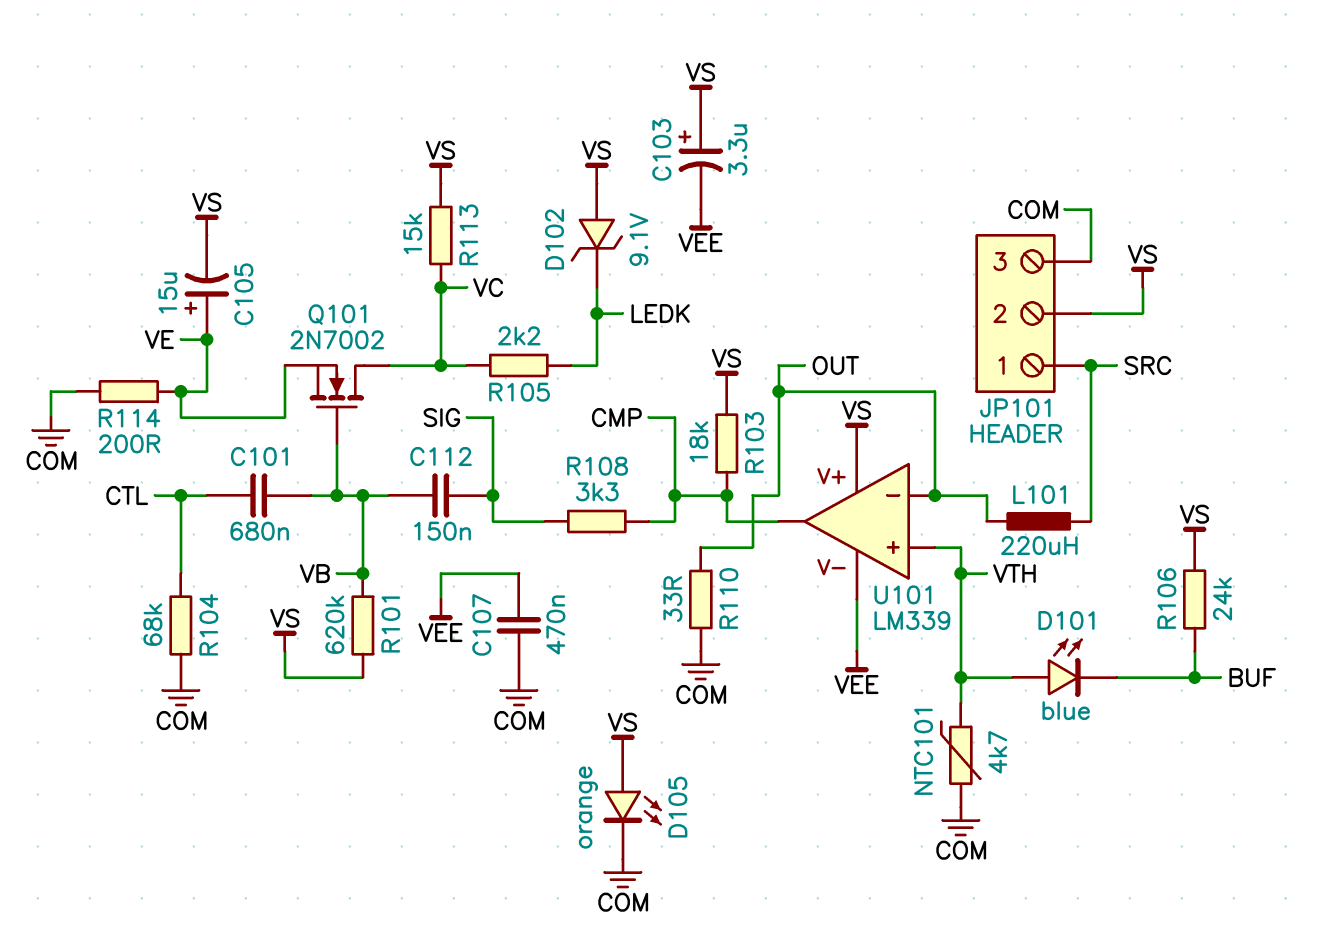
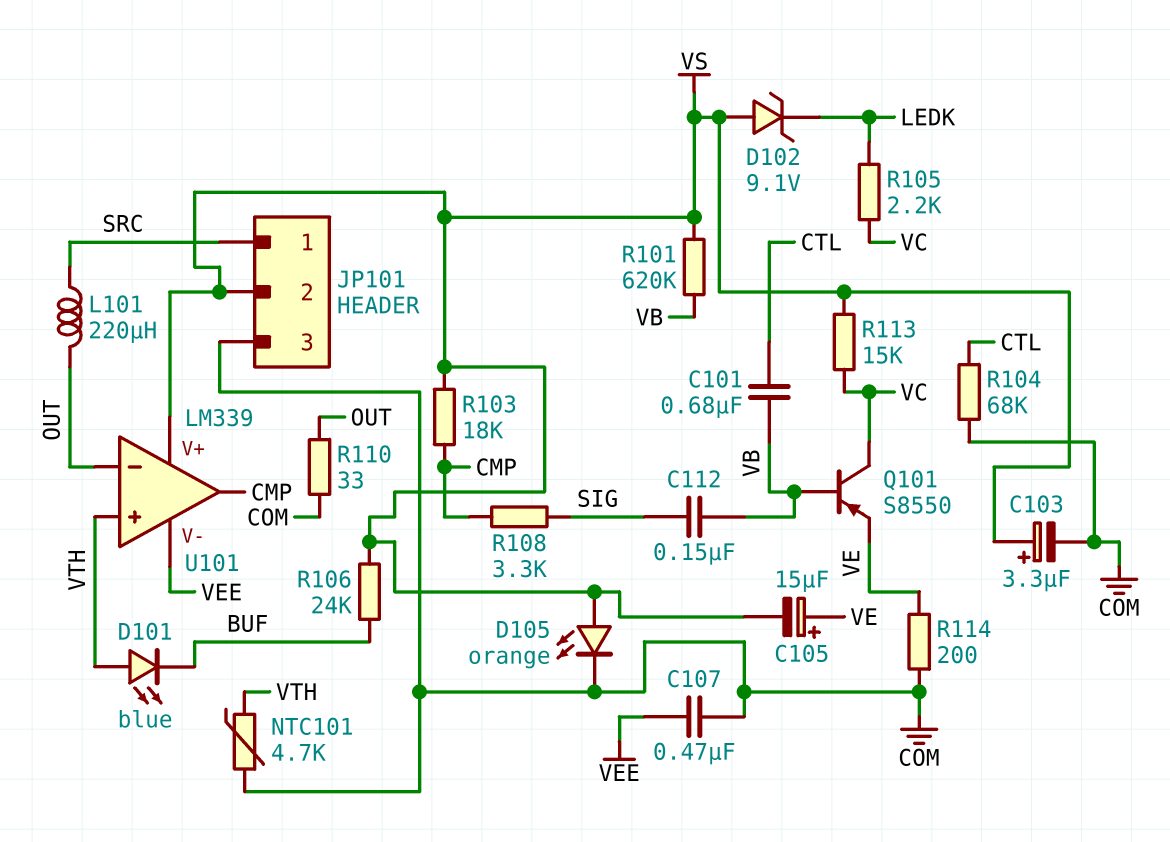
C103: 3.3uF (plus VS, minus VEE) -> 3.3uF (plus VS, minus COM)
Q101: NMOS 2N7002 (G VB, D VC, S VE) -> PNP S8550 (B VB, C VC, E VE)

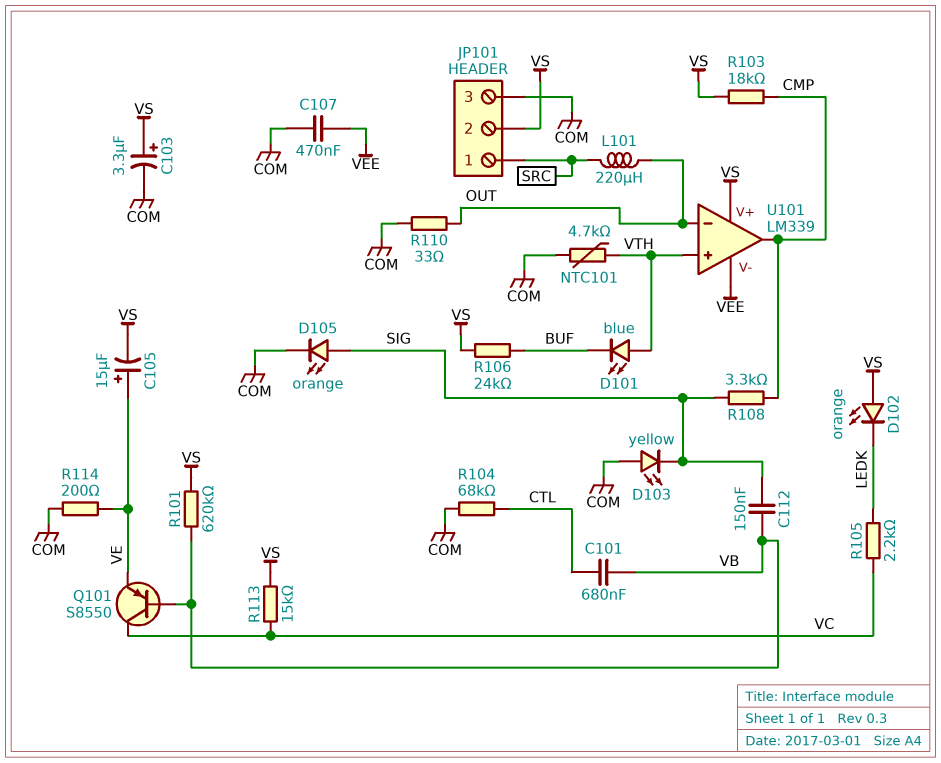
D102: zener 9.1V (A VS, K LEDK) -> LED orange (A VS, K LEDK)
D103: none -> LED yellow (A COM, K SIG)
D105: LED orange (A VS, K COM) -> LED orange (A SIG, K COM)

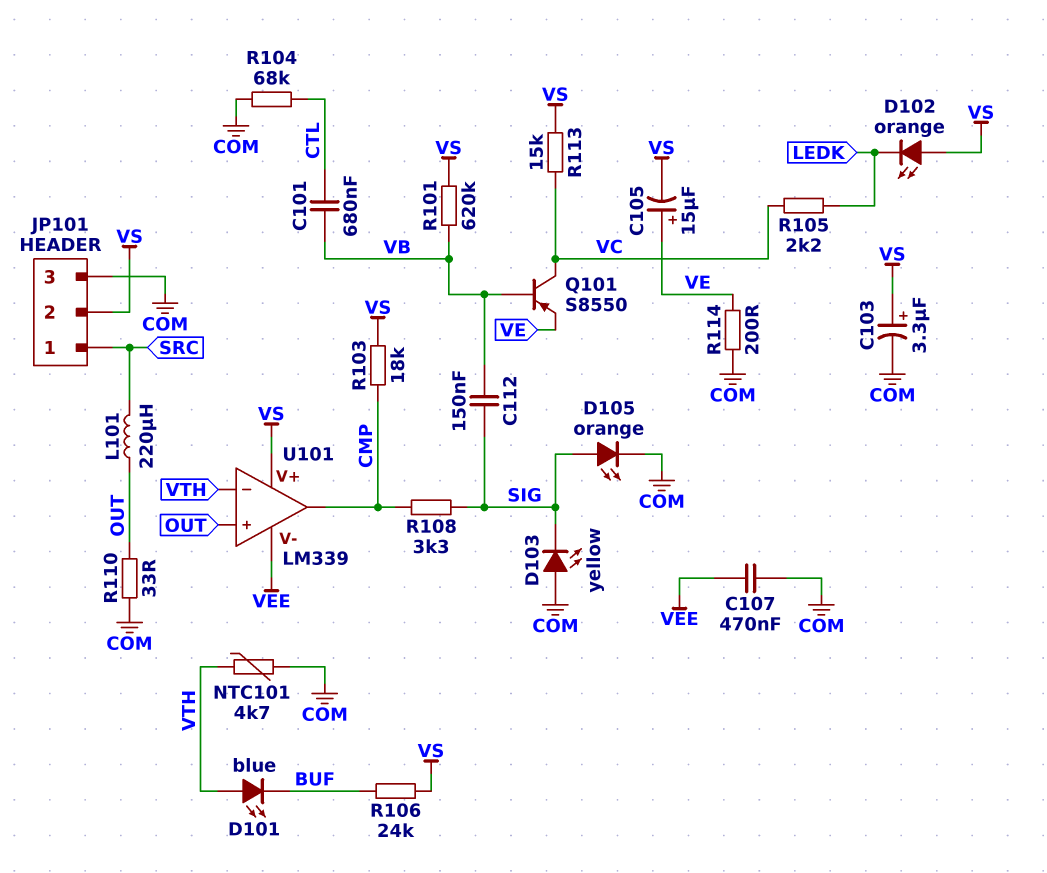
U101 pin in+: VTH -> OUT
U101 pin in-: OUT -> VTH

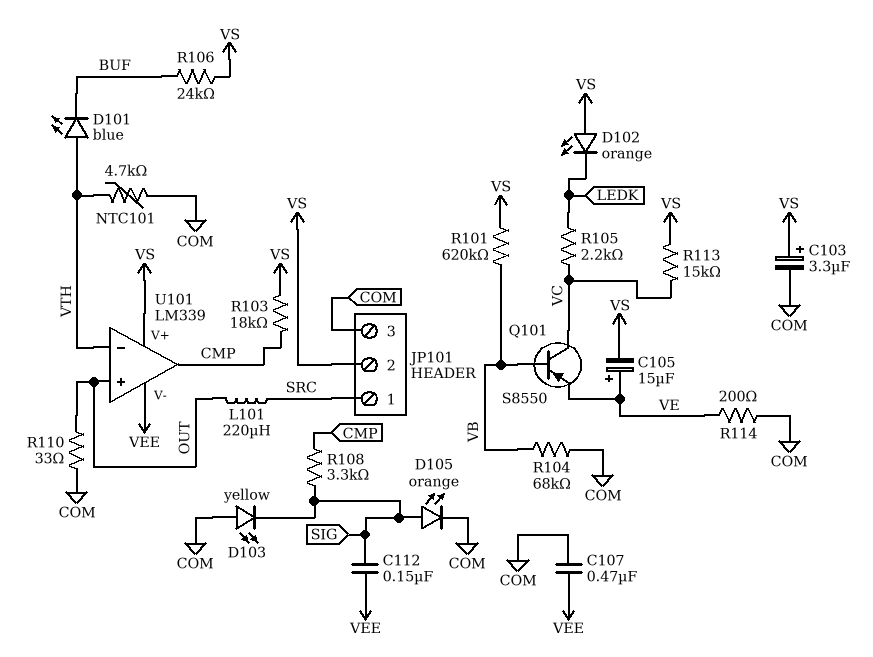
C101: 680nF (CTL, VB) -> none
C112: 150nF (SIG, VB) -> 150nF (SIG, VEE)
R104: 68k (COM, CTL) -> 68k (COM, VB)

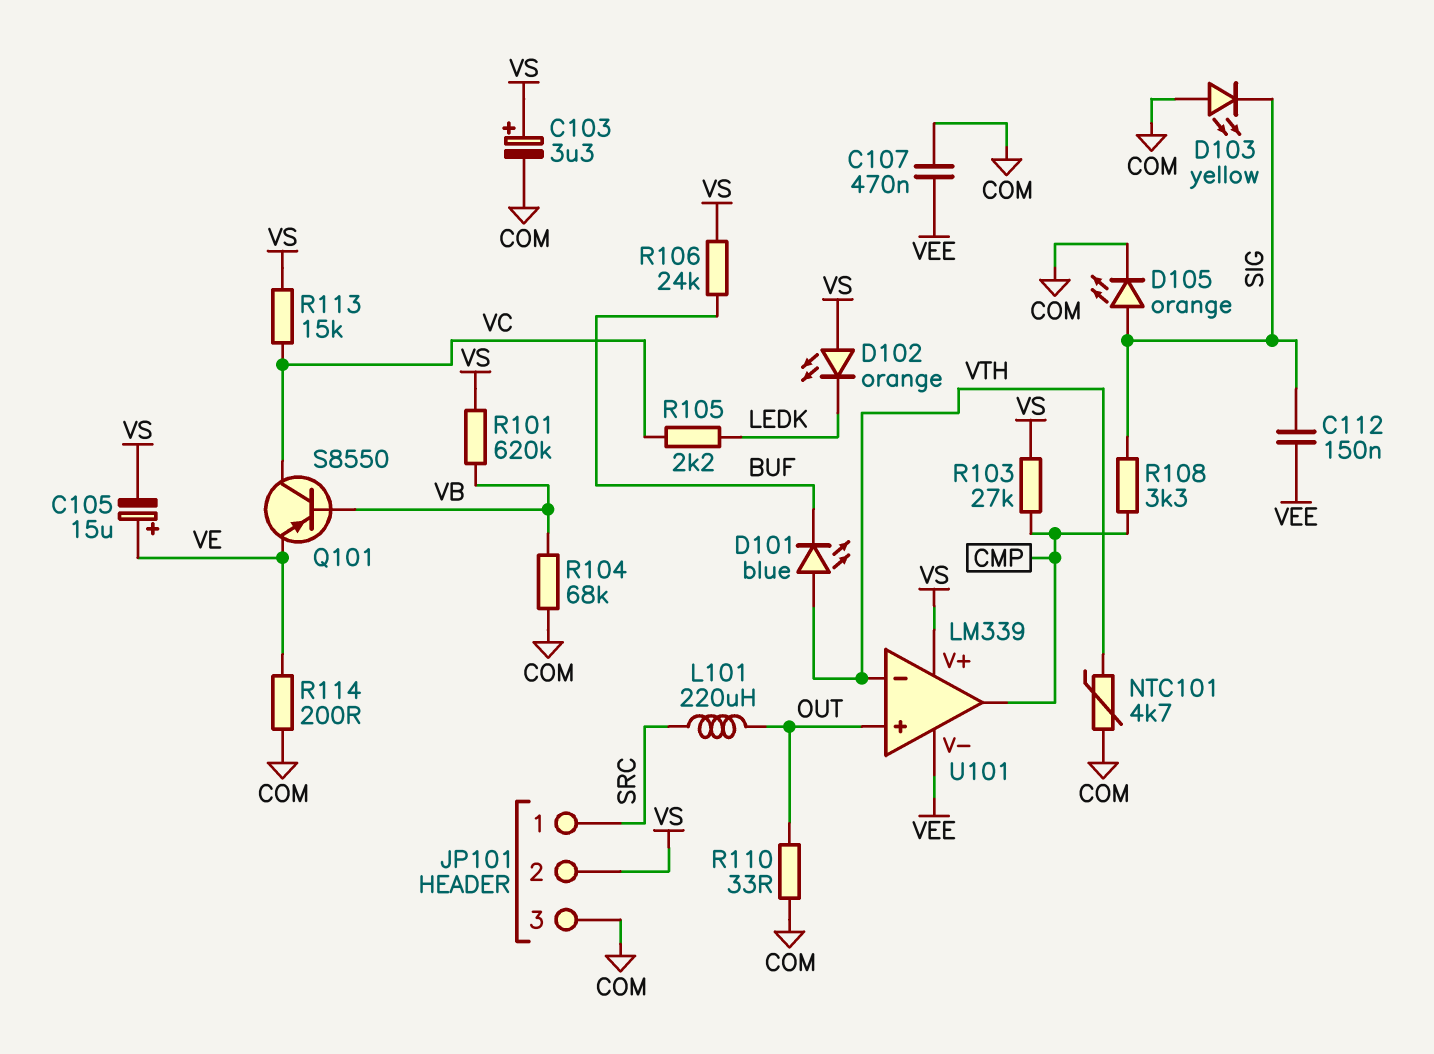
R103: 18k (CMP, VS) -> 27k (CMP, VS)

